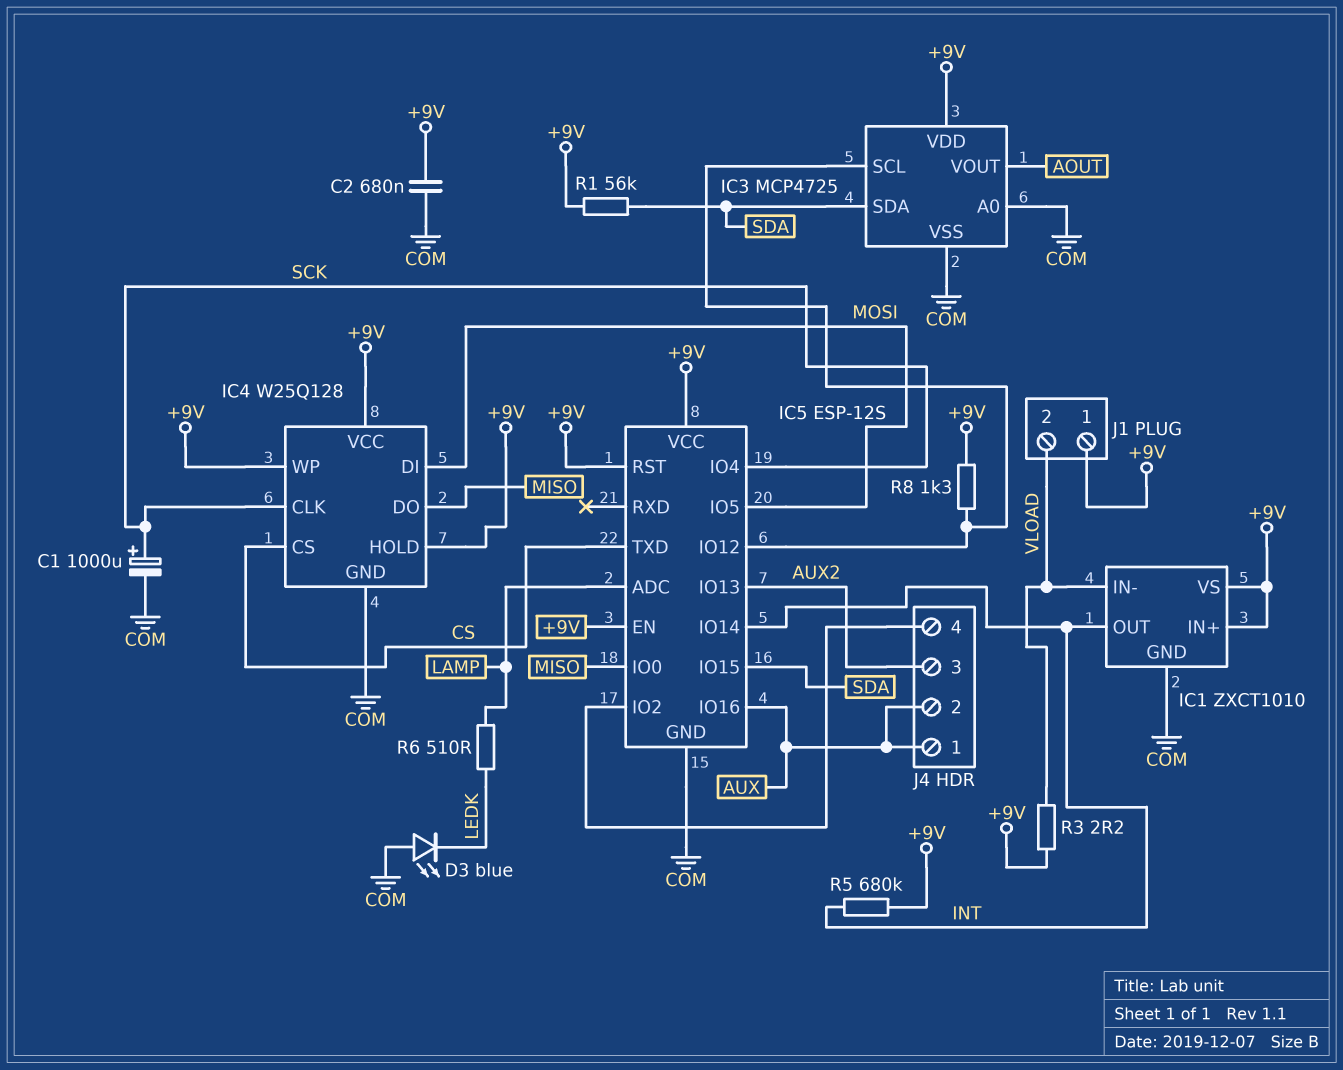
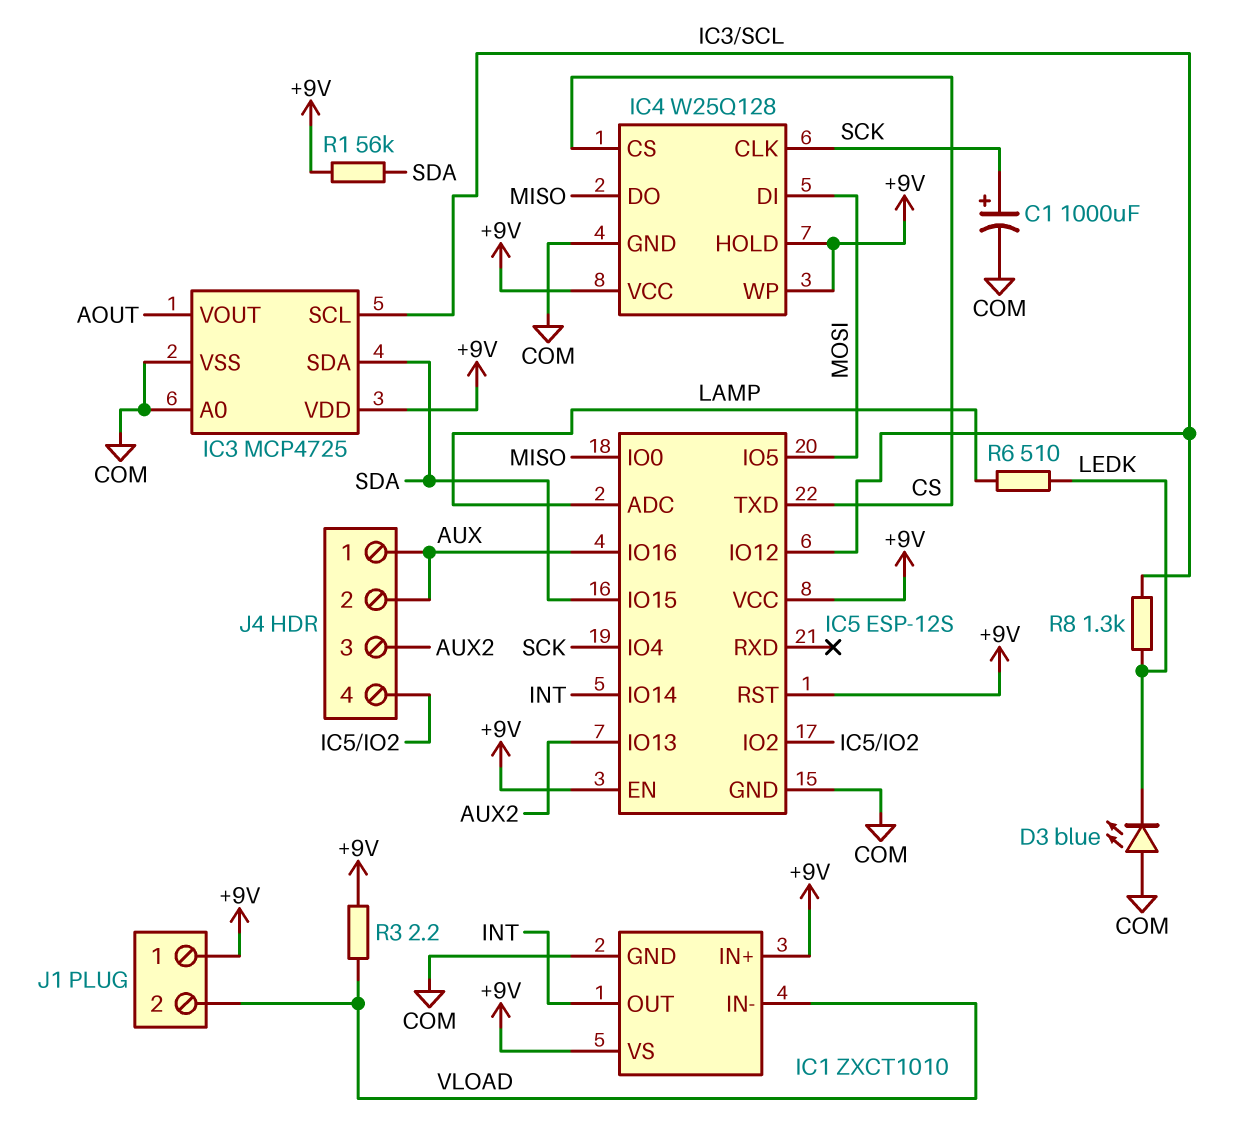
C2: 680nF (+9V, COM) -> none
R5: 680k (+9V, INT) -> none
R8: 1.3k (+9V, IC3/SCL) -> 1.3k (IC3/SCL, LEDK)

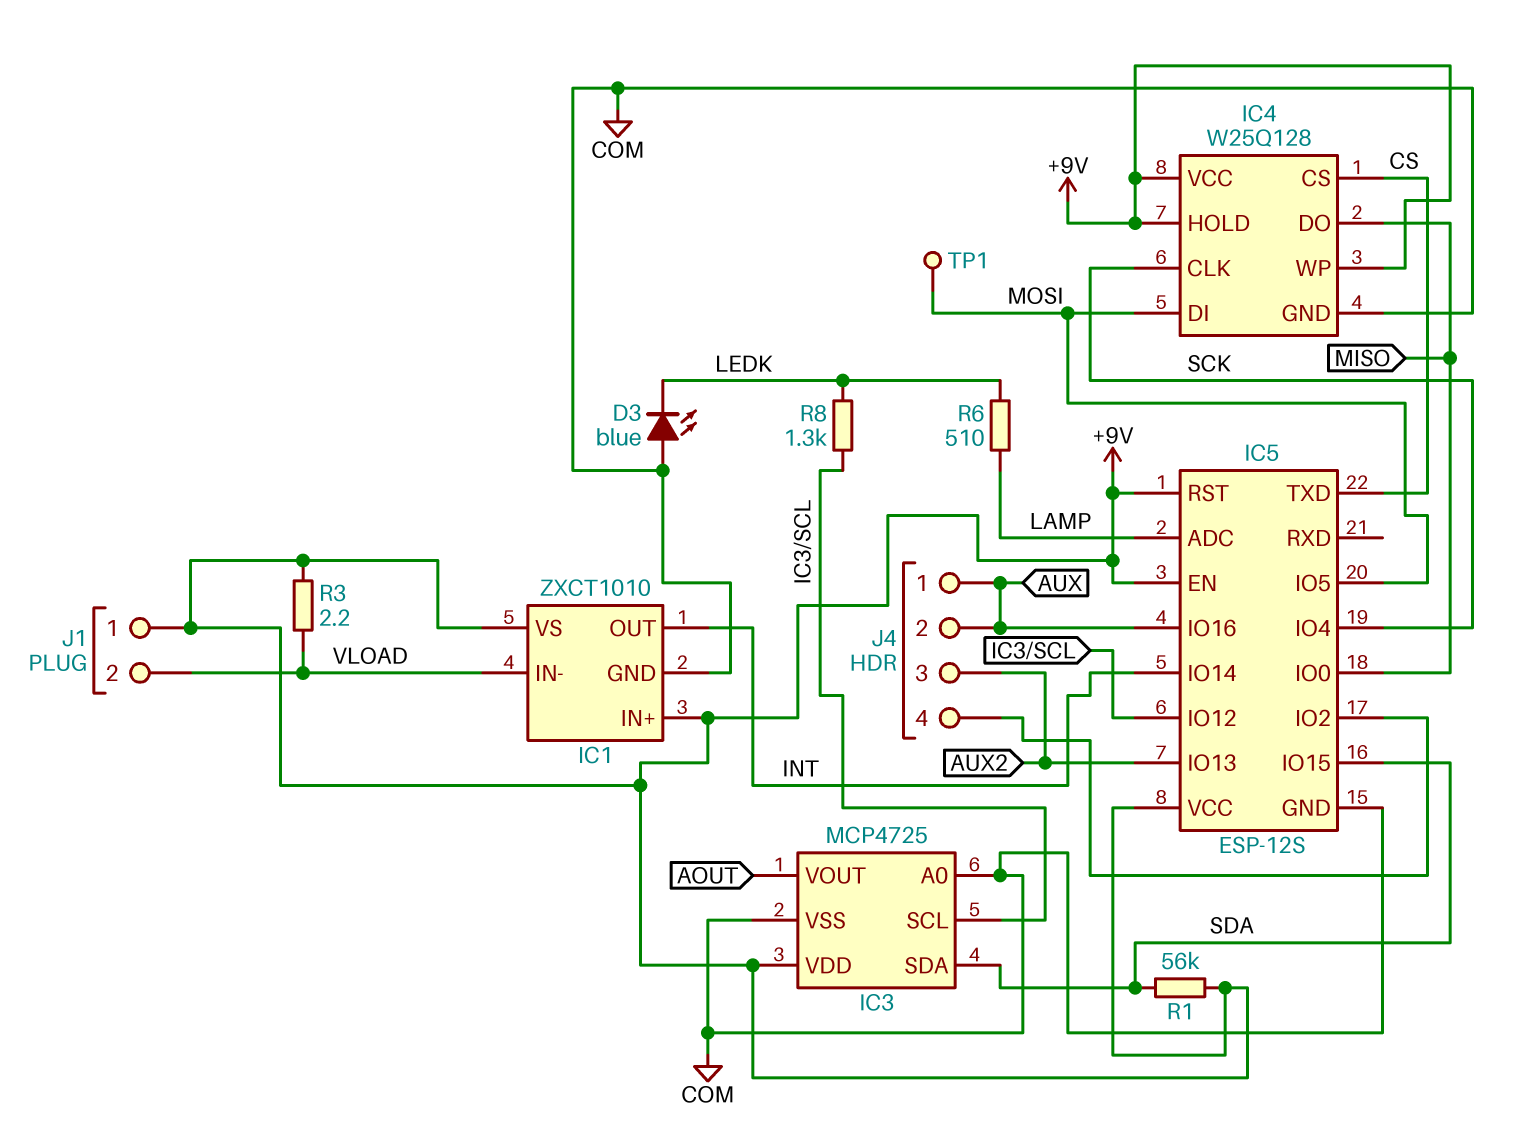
C1: 1000uF (plus SCK, minus COM) -> none
TP1: none -> test point (MOSI)

